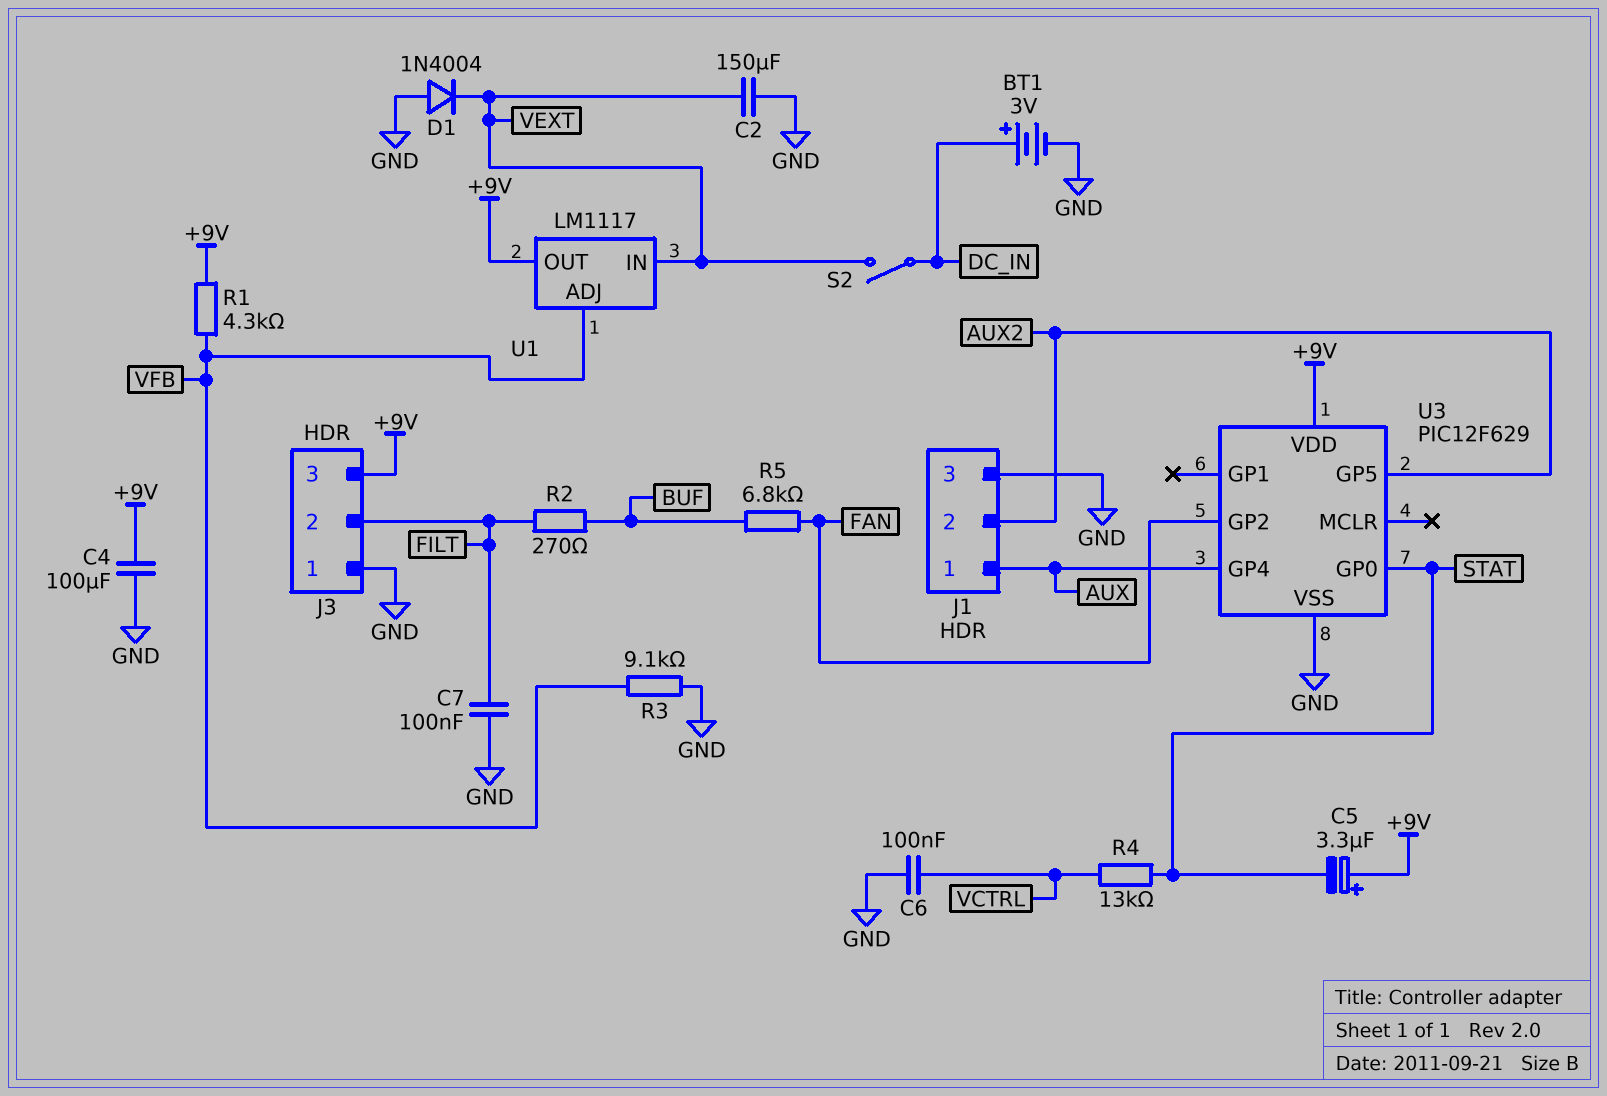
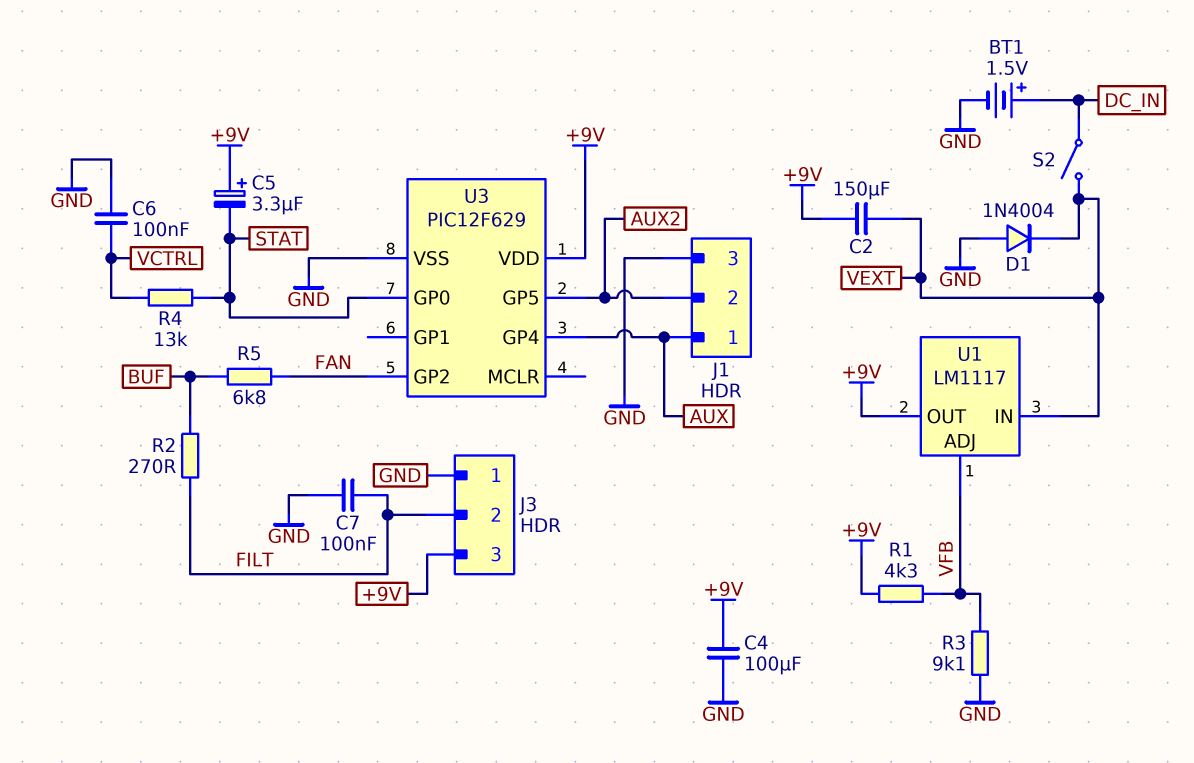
BT1: 3V (plus DC_IN, minus GND) -> 1.5V (plus DC_IN, minus GND)
C2: 150uF (GND, VEXT) -> 150uF (+9V, VEXT)

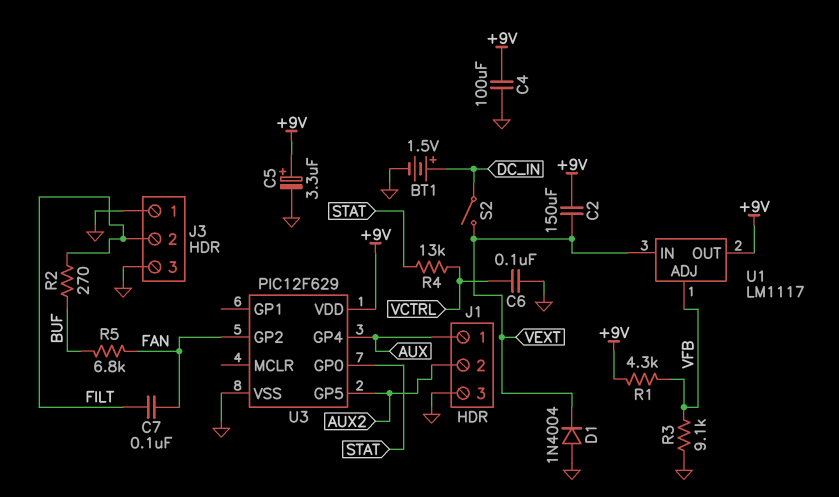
C5: 3.3uF (plus +9V, minus STAT) -> 3.3uF (plus +9V, minus GND)
C7: 100nF (FILT, GND) -> 100nF (FAN, FILT)
J3 pin 3: +9V -> GND

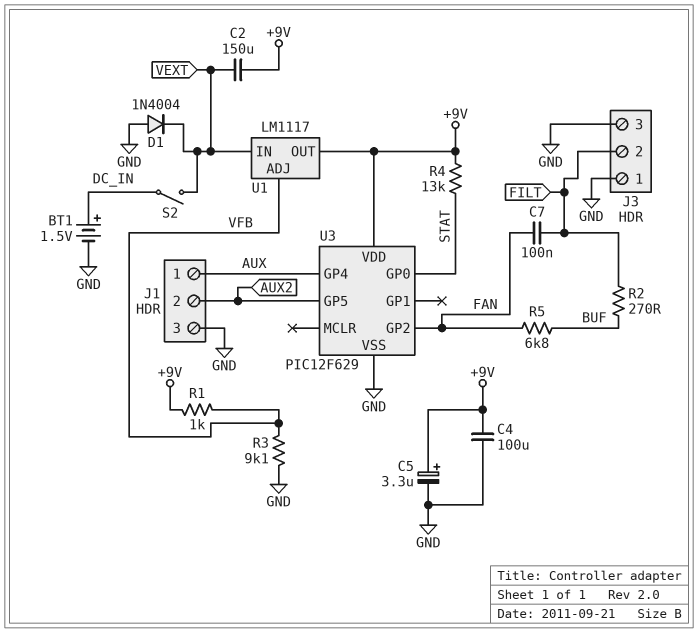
C6: 100nF (GND, VCTRL) -> none
R1: 4.3k (+9V, VFB) -> 1k (+9V, VFB)
R4: 13k (STAT, VCTRL) -> 13k (+9V, STAT)

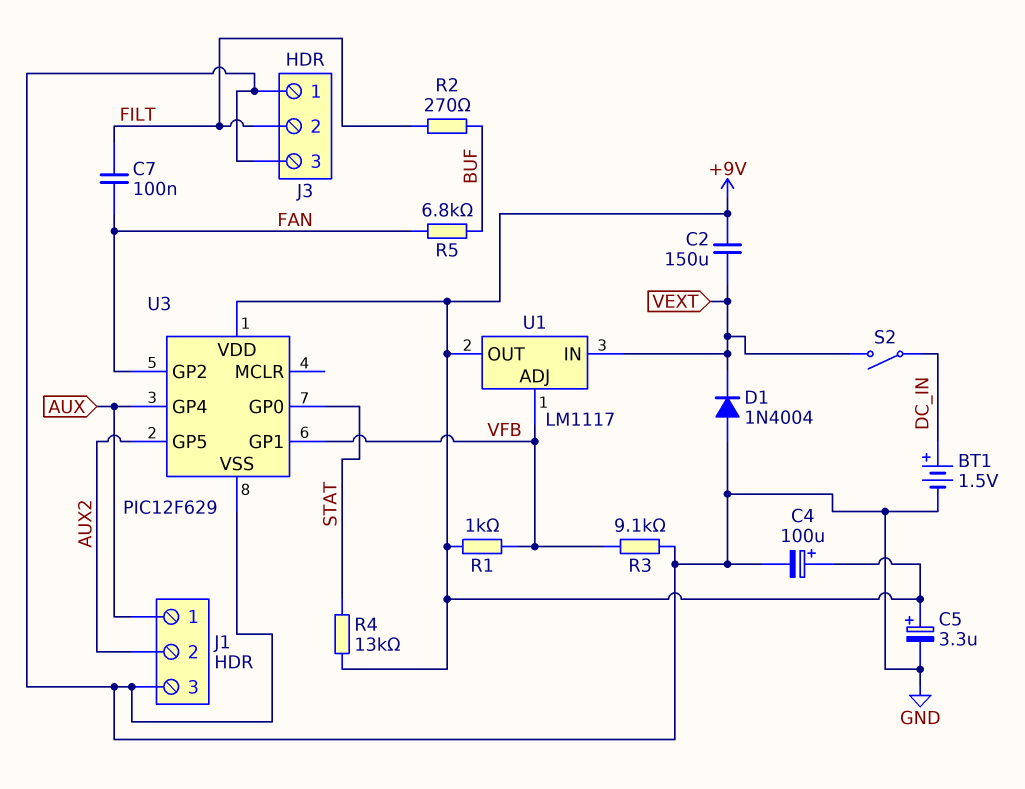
C4: 100uF (+9V, GND) -> 100uF (plus +9V, minus GND)
U3 pin GP1: none -> VFB

